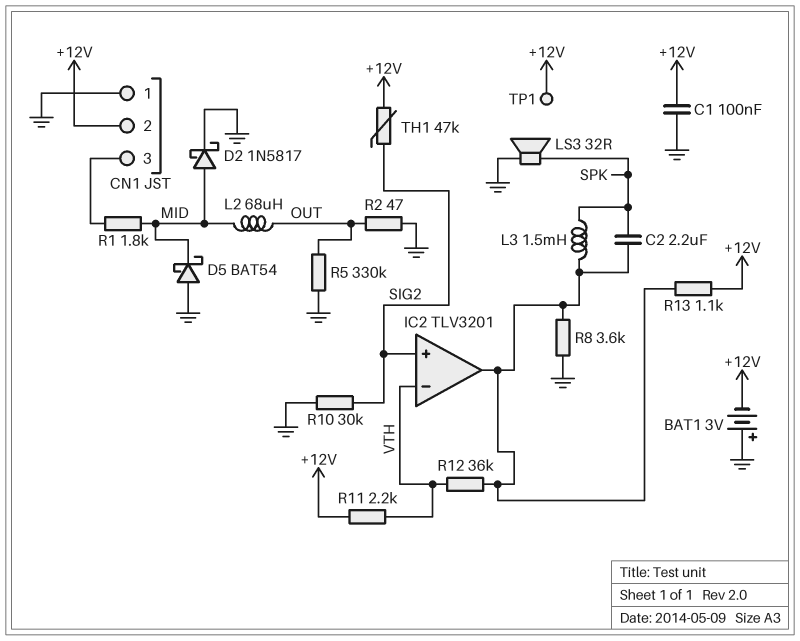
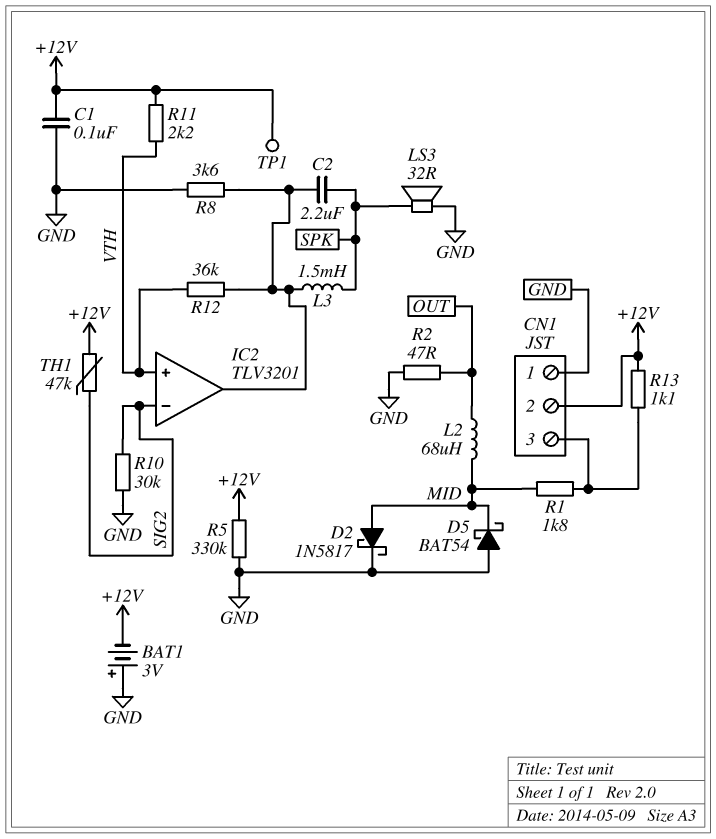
IC2 pin in+: SIG2 -> VTH
IC2 pin in-: VTH -> SIG2
R5: 330k (GND, OUT) -> 330k (+12V, GND)
R13: 1.1k (+12V, IC2/out) -> 1.1k (+12V, CN1/3)

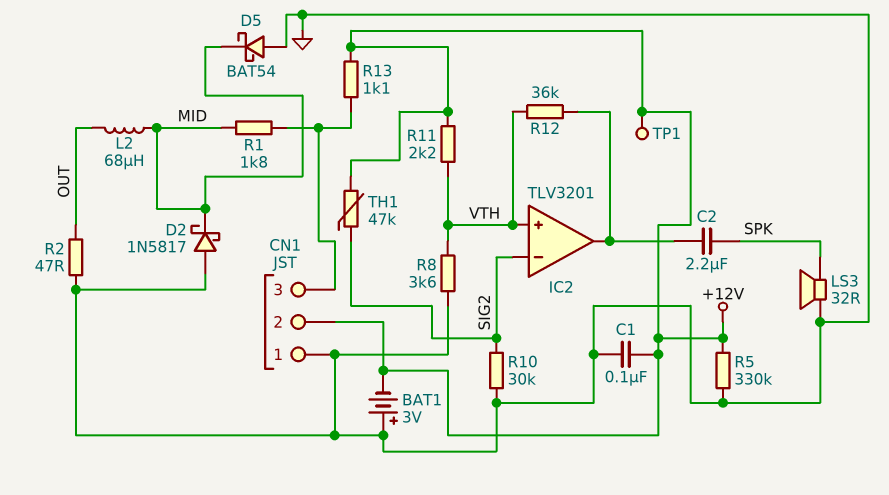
D2: schottky 1N5817 (A MID, K GND) -> schottky 1N5817 (A GND, K MID)
L3: 1.5mH (IC2/out, SPK) -> none
R8: 3.6k (GND, IC2/out) -> 3.6k (GND, VTH)

